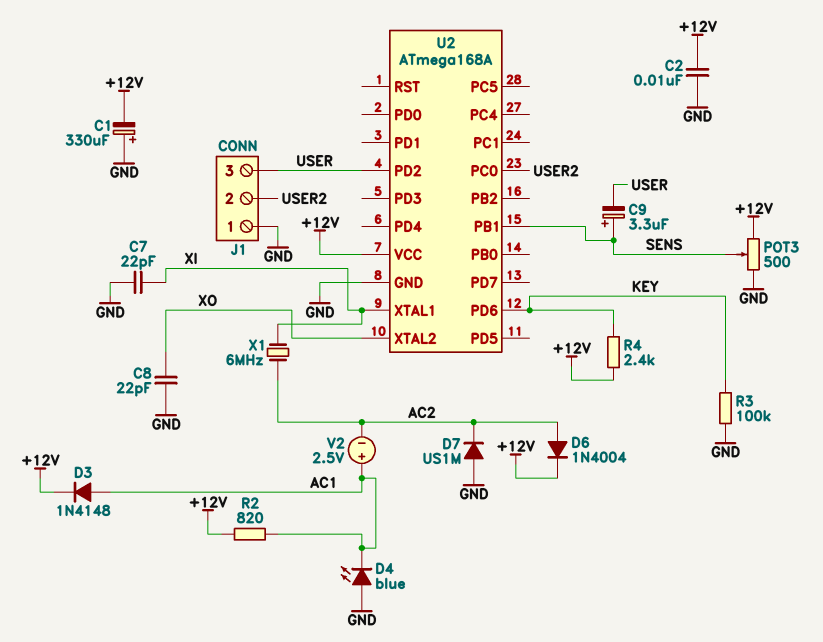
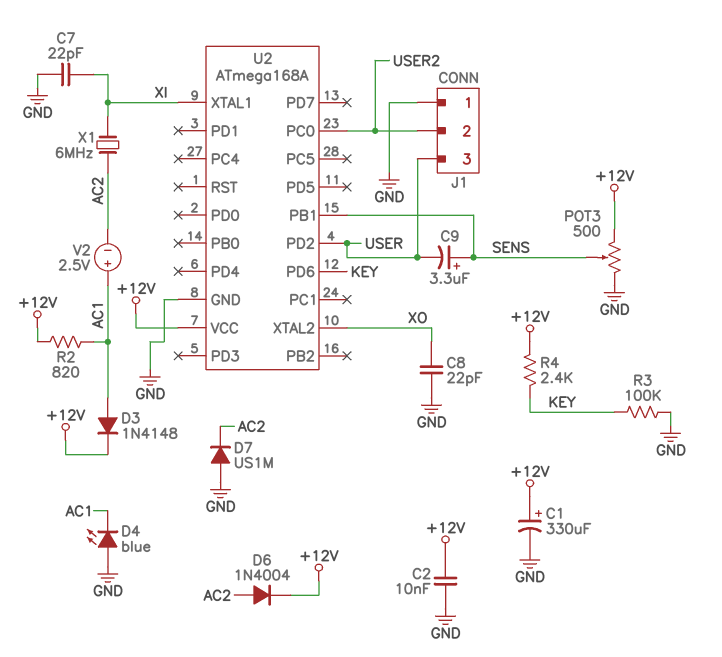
C1: 330uF (plus GND, minus +12V) -> 330uF (plus +12V, minus GND)

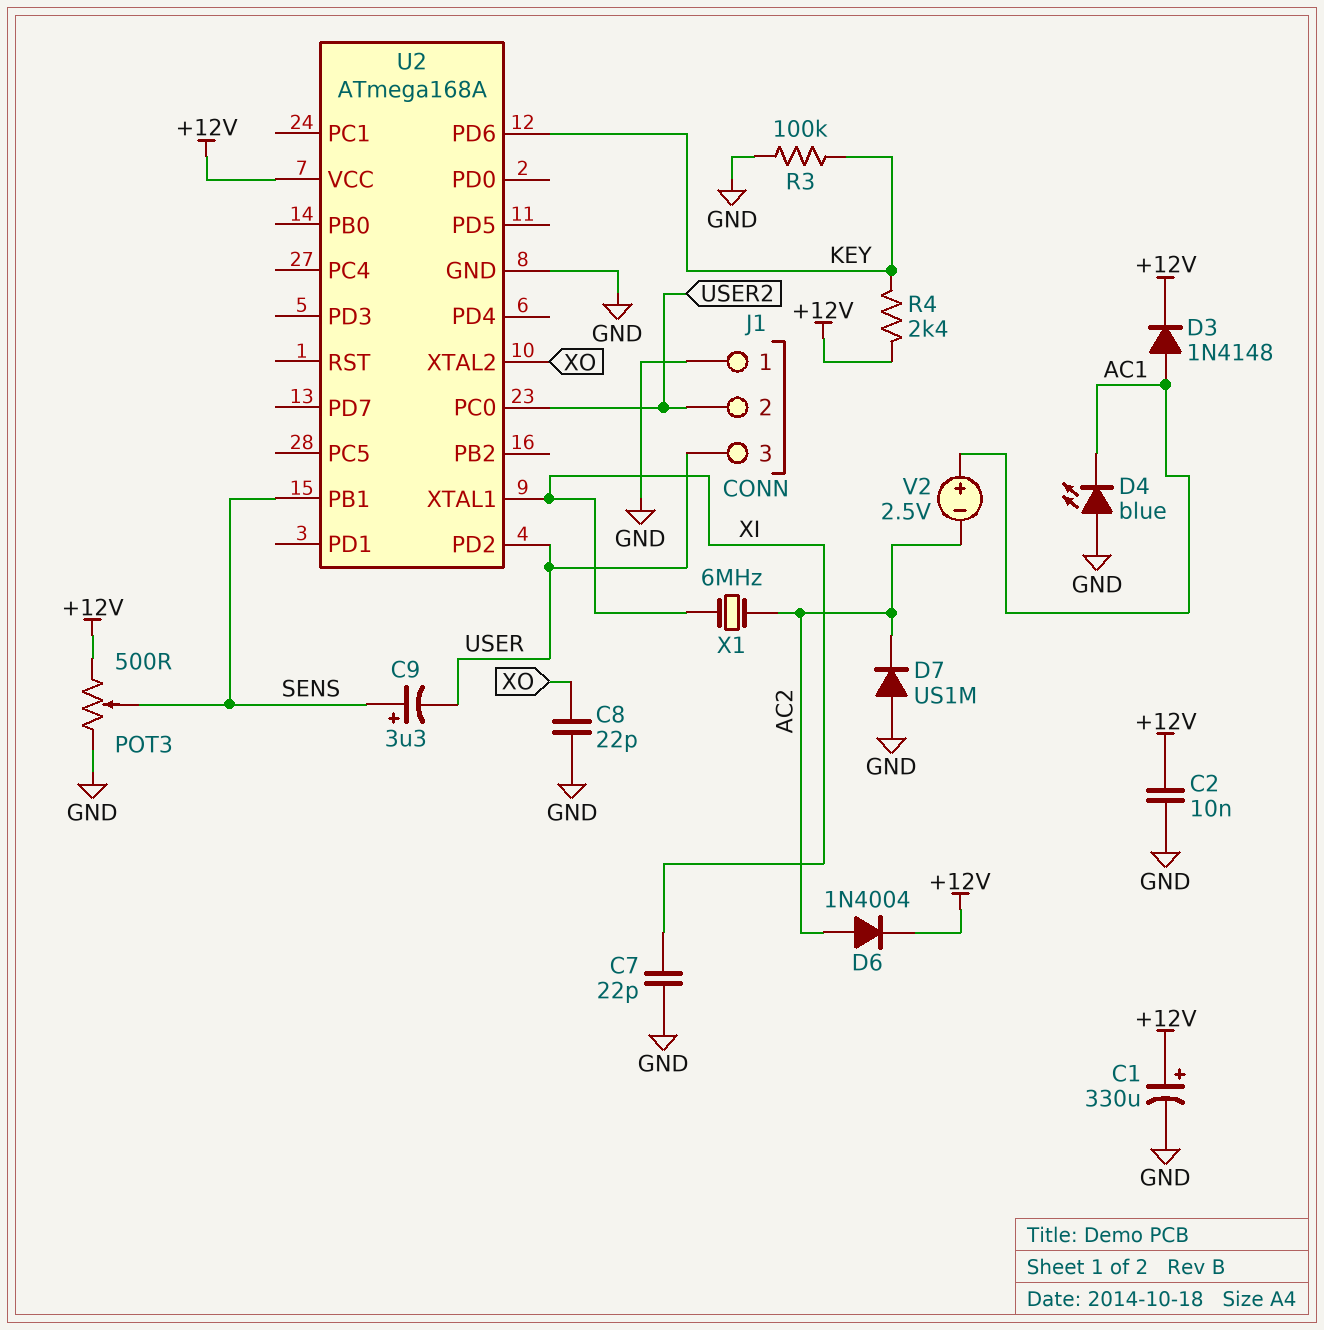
R2: 820 (+12V, AC1) -> none

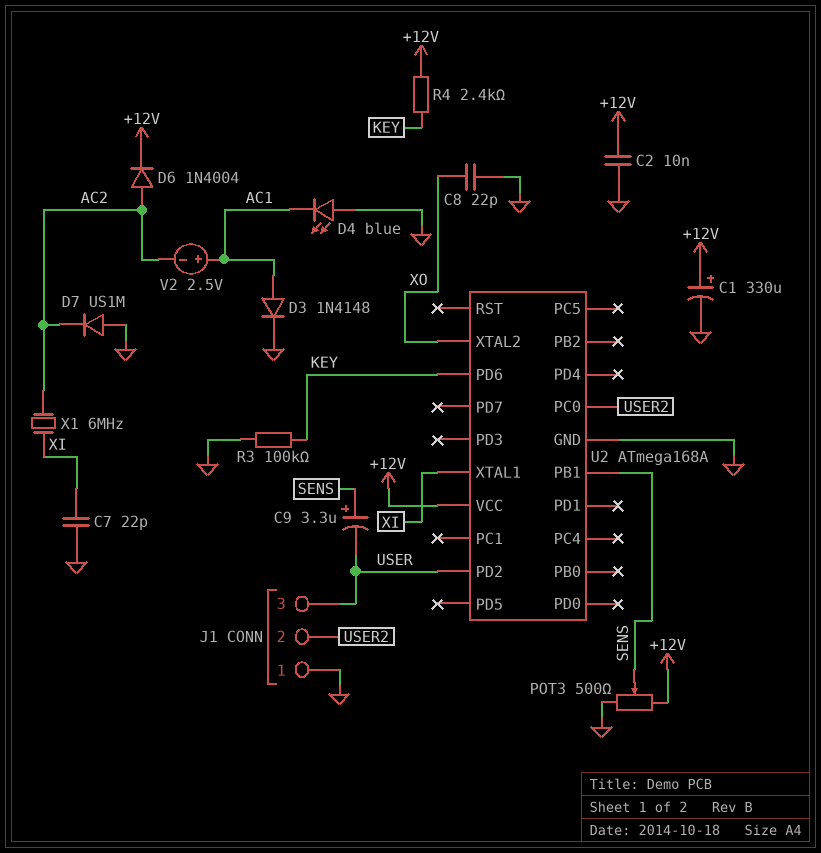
D3: diode 1N4148 (A AC1, K +12V) -> diode 1N4148 (A AC1, K GND)

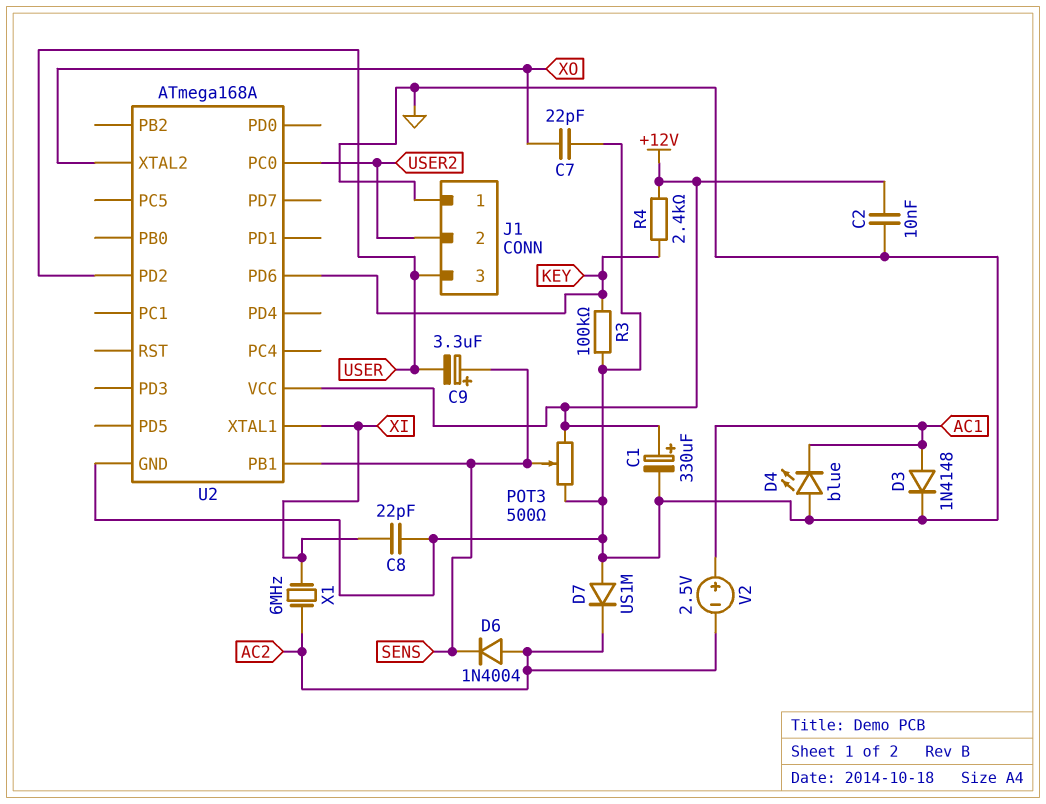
C7: 22pF (GND, XI) -> 22pF (GND, XO)
C8: 22pF (GND, XO) -> 22pF (GND, XI)
D6: diode 1N4004 (A AC2, K +12V) -> diode 1N4004 (A AC2, K SENS)

